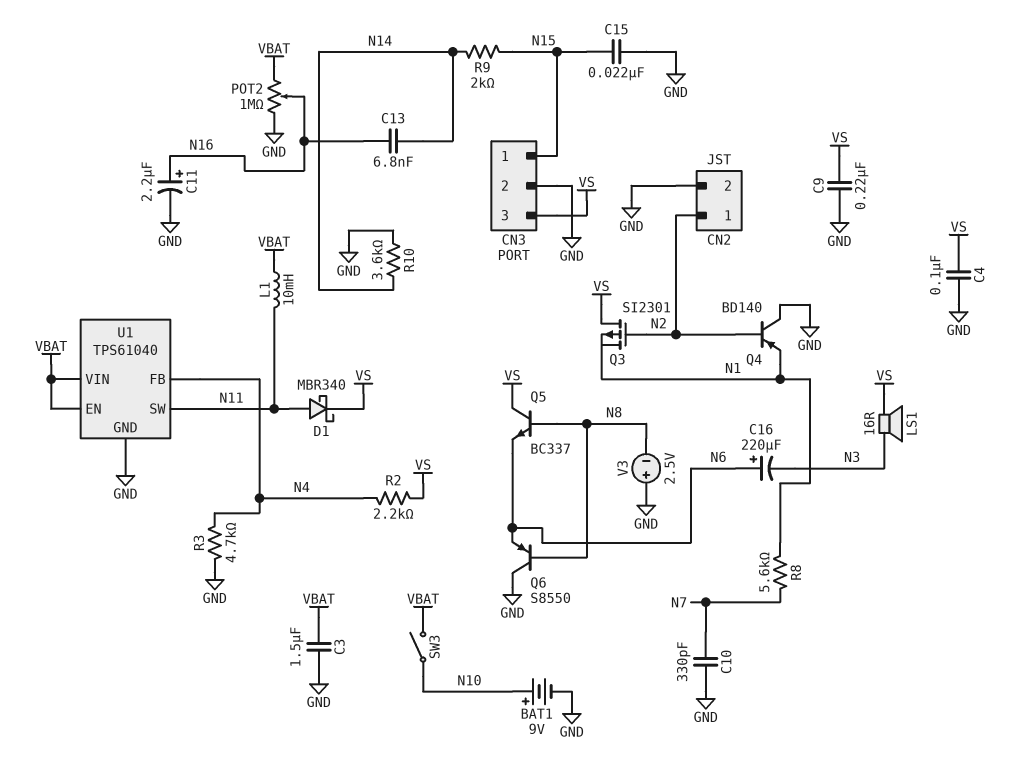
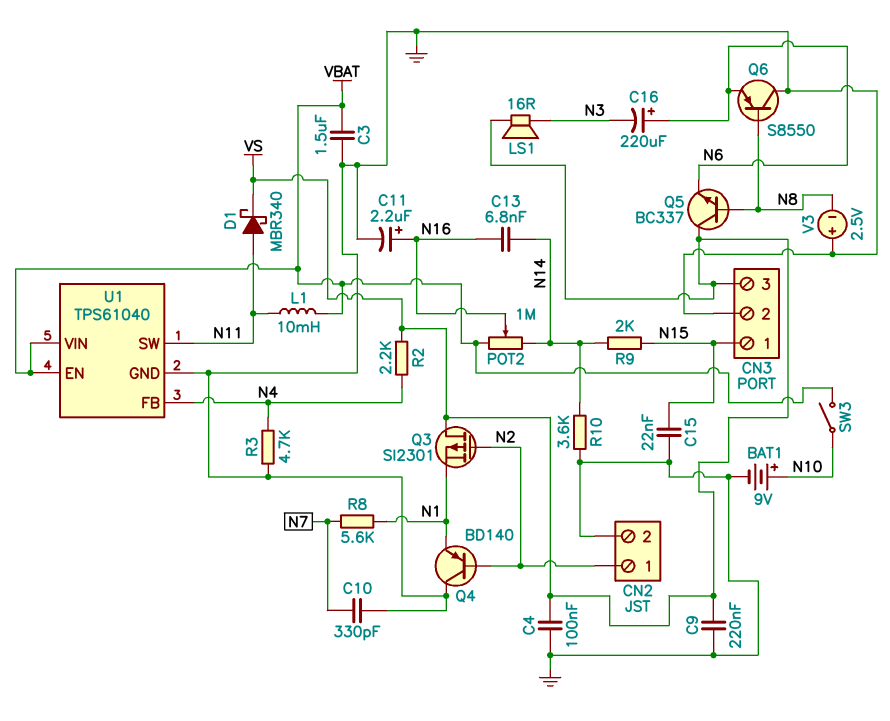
POT2: 1M (GND, VBAT, wiper N16) -> 1M (N14, VBAT, wiper N16)

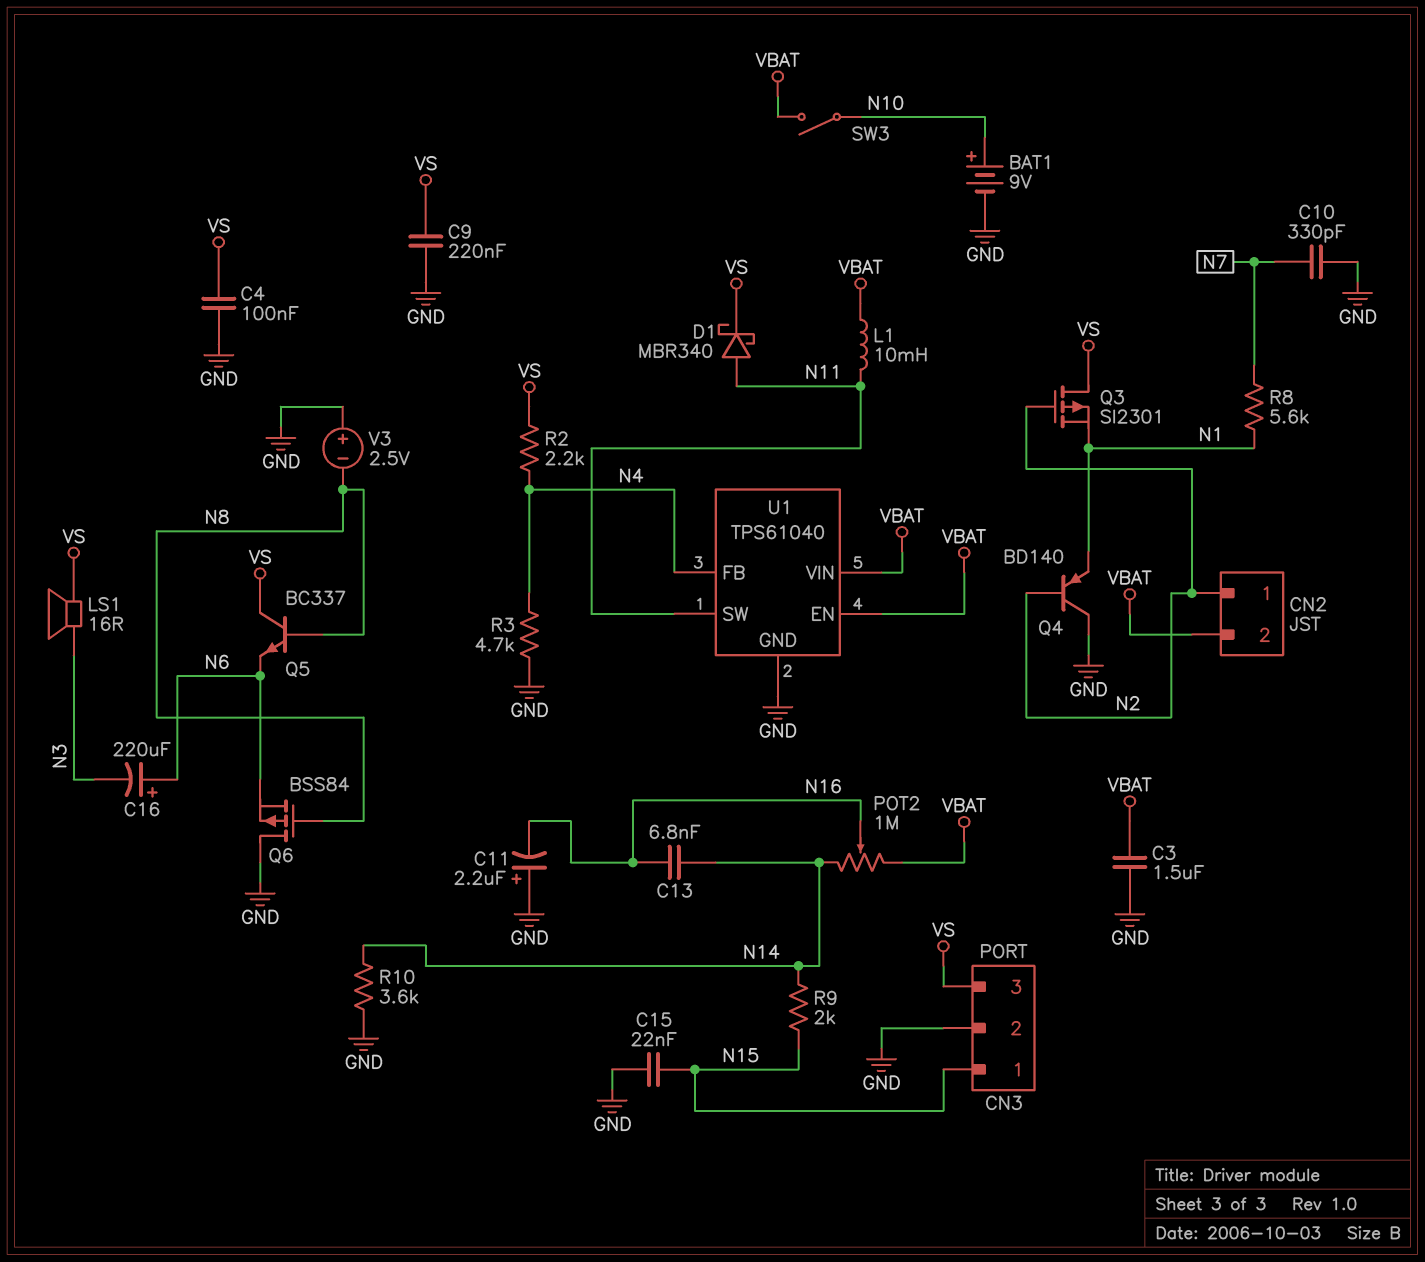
C11: 2.2uF (plus N16, minus GND) -> 2.2uF (plus GND, minus N16)
CN2 pin 2: GND -> VBAT
Q6: PNP S8550 (B N8, C GND, E N6) -> PMOS BSS84 (G N8, D GND, S N6)

